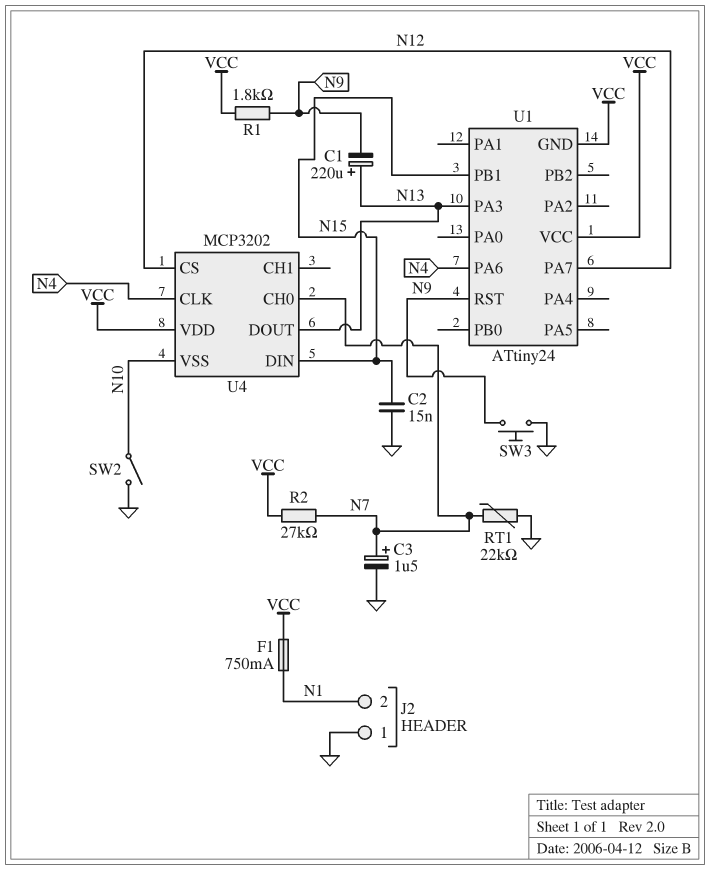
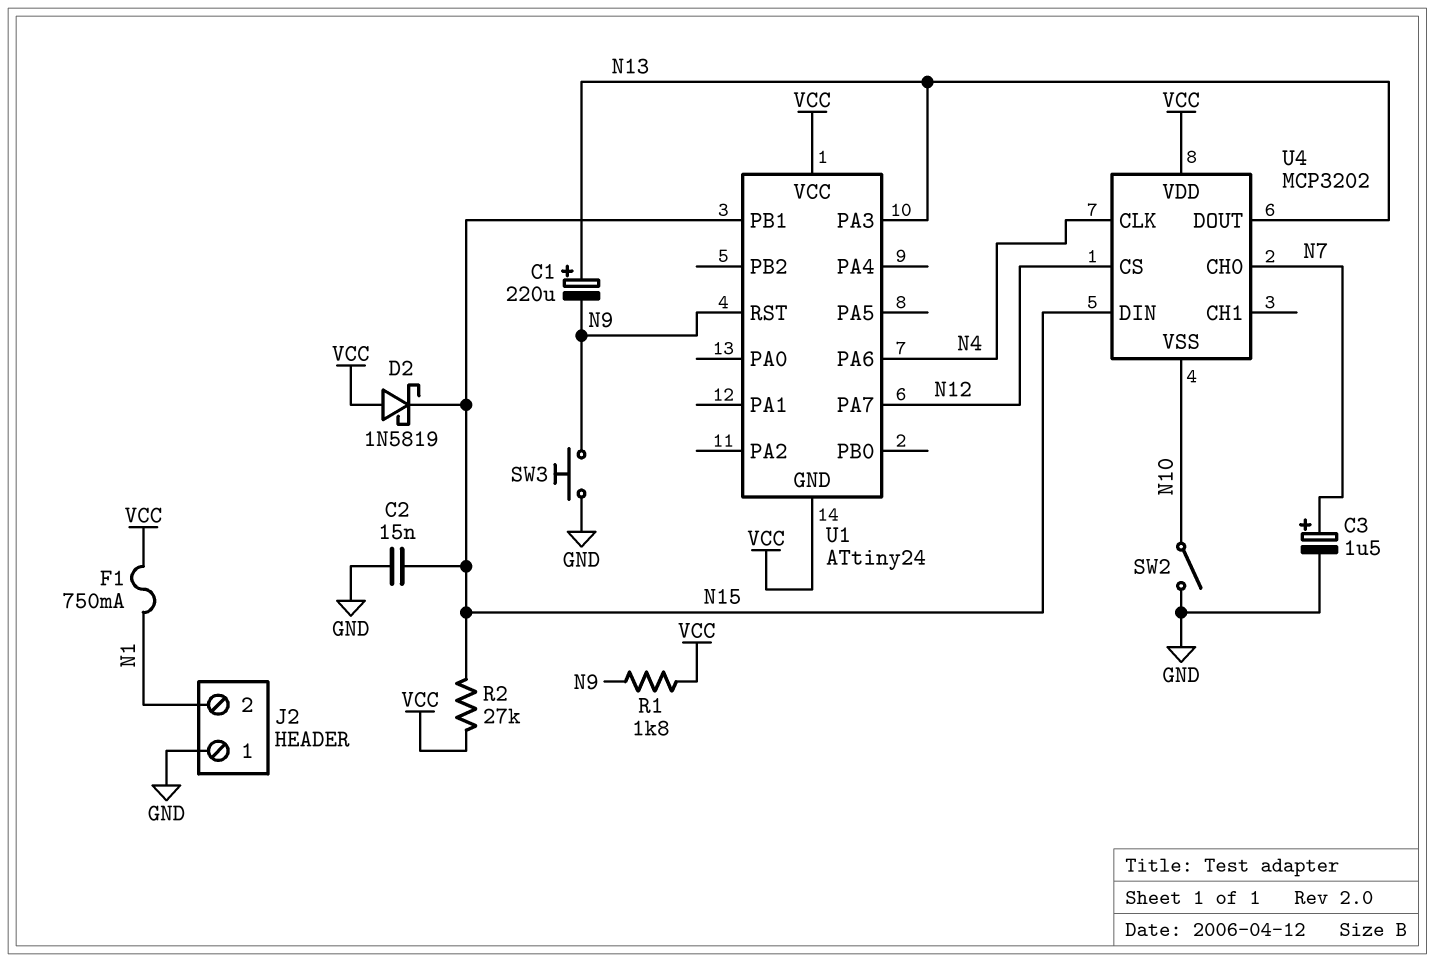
D2: none -> schottky 1N5819 (A VCC, K N15)
R2: 27k (N7, VCC) -> 27k (N15, VCC)
RT1: 22k (GND, N7) -> none

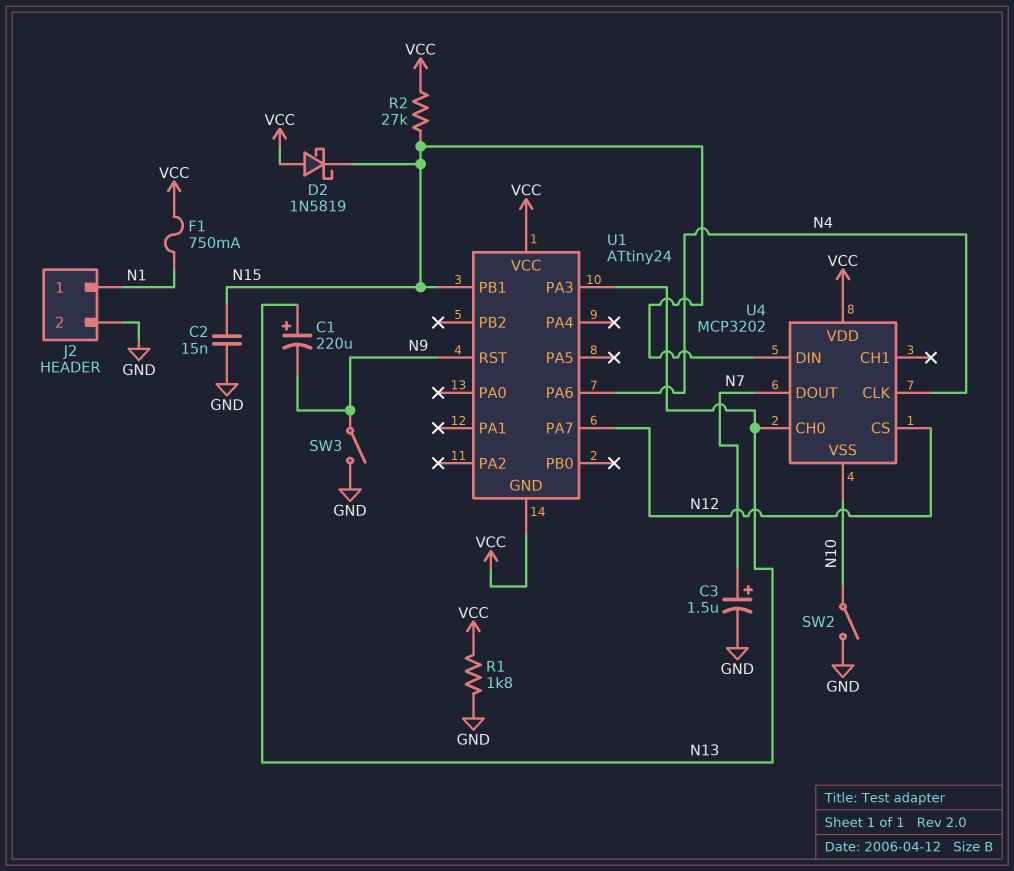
J2 pin 1: GND -> N1
J2 pin 2: N1 -> GND
R1: 1.8k (N9, VCC) -> 1.8k (GND, VCC)
SW3: button (GND, N9) -> switch (GND, N9)
U4 pin CH0: N7 -> N13
U4 pin DOUT: N13 -> N7

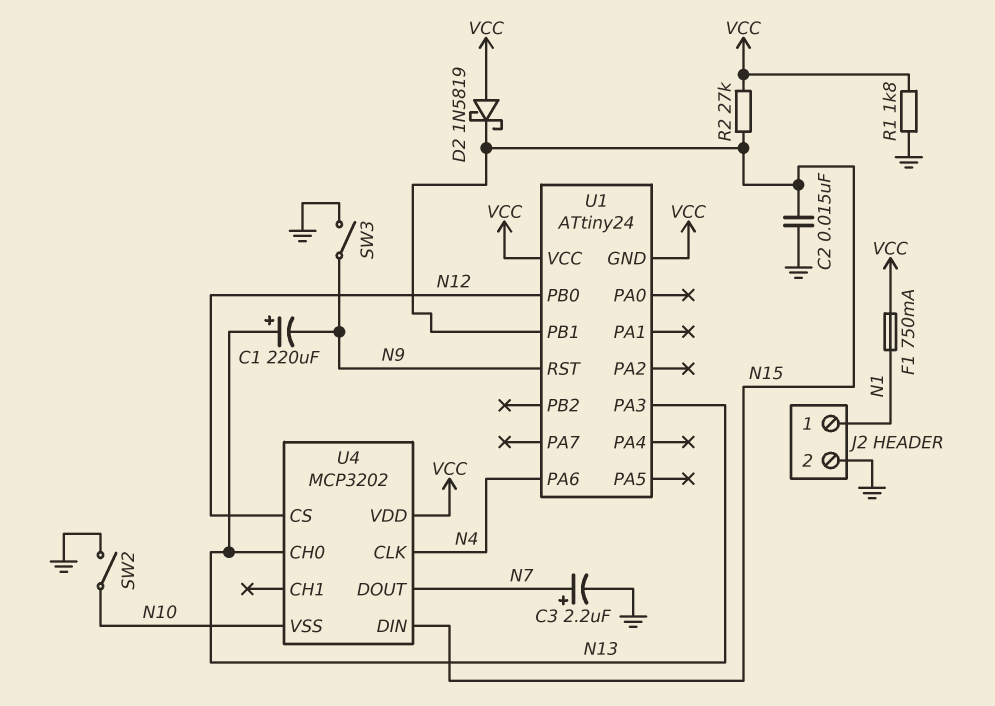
C3: 1.5uF (plus N7, minus GND) -> 2.2uF (plus N7, minus GND)
U1 pin PA7: N12 -> none
U1 pin PB0: none -> N12

